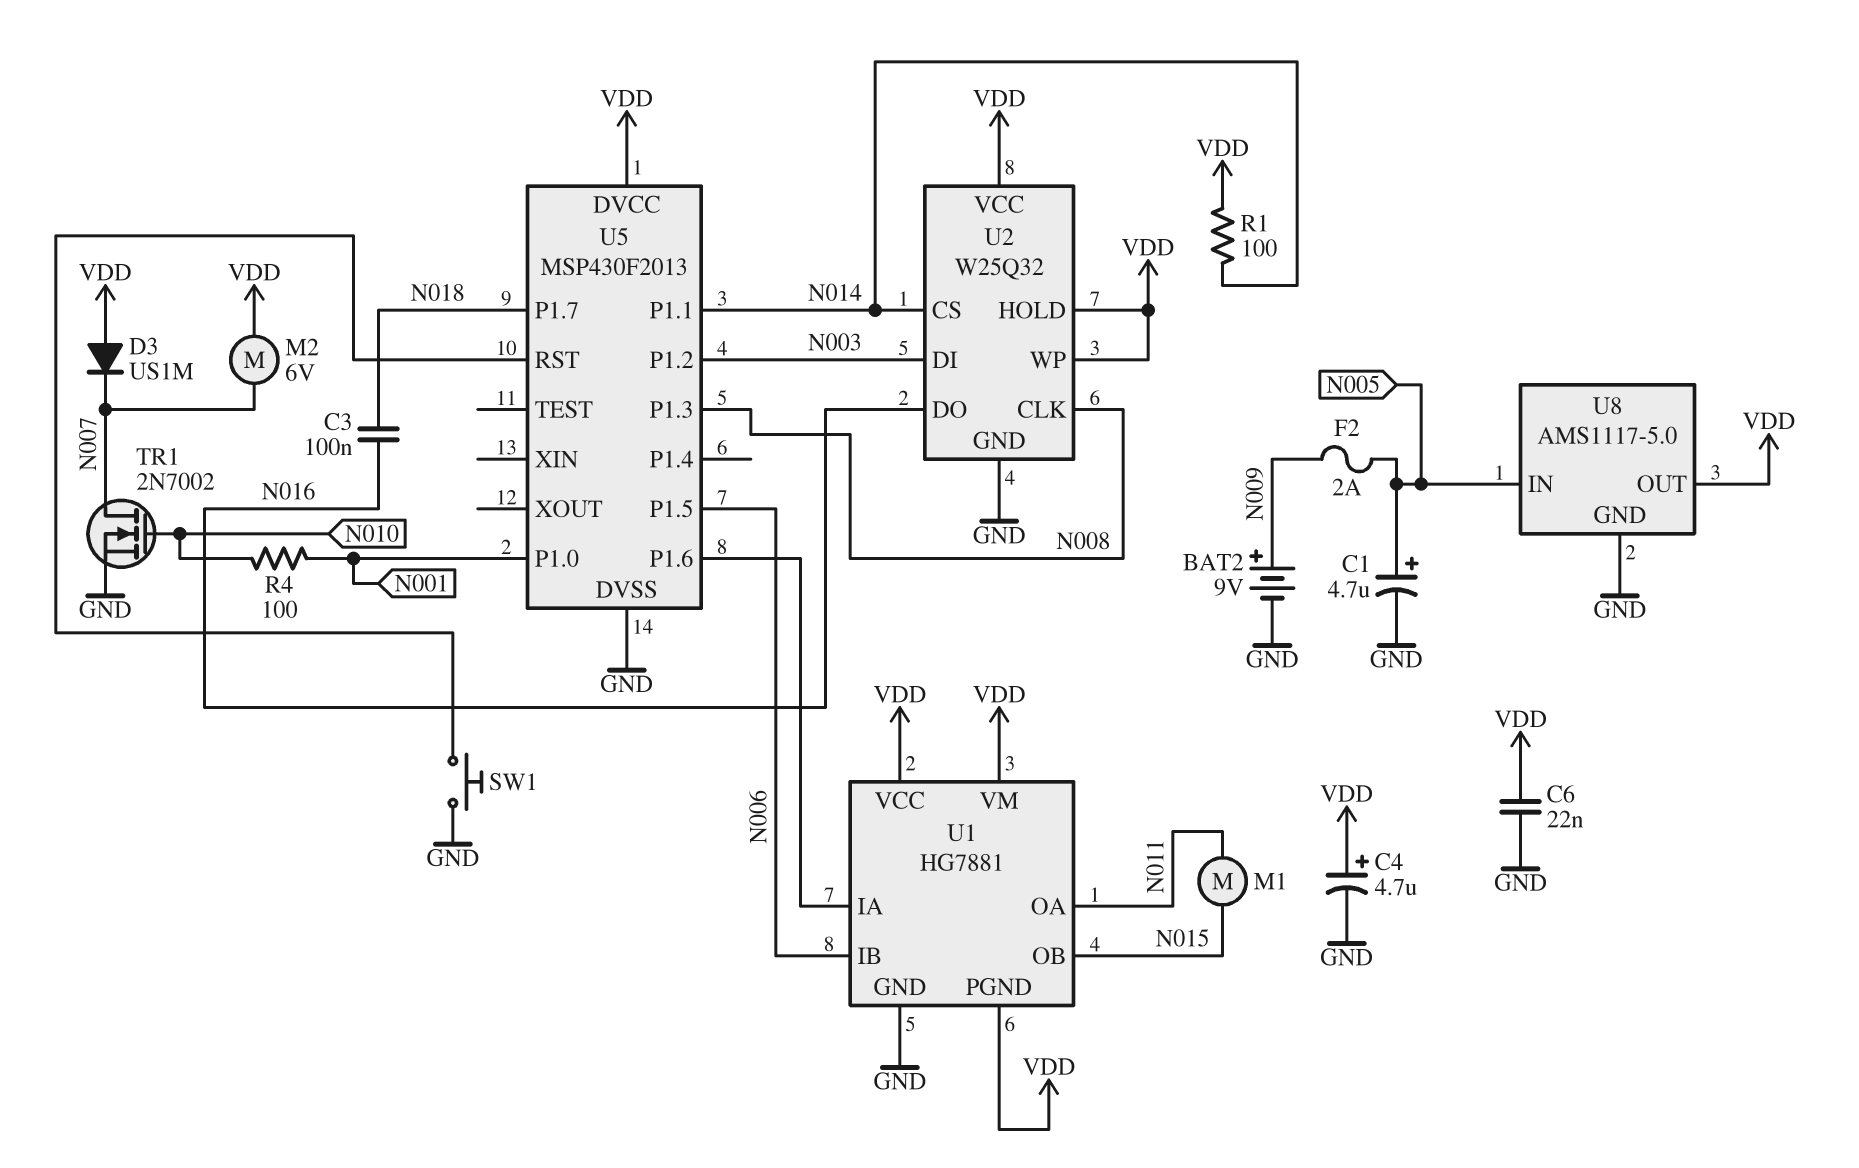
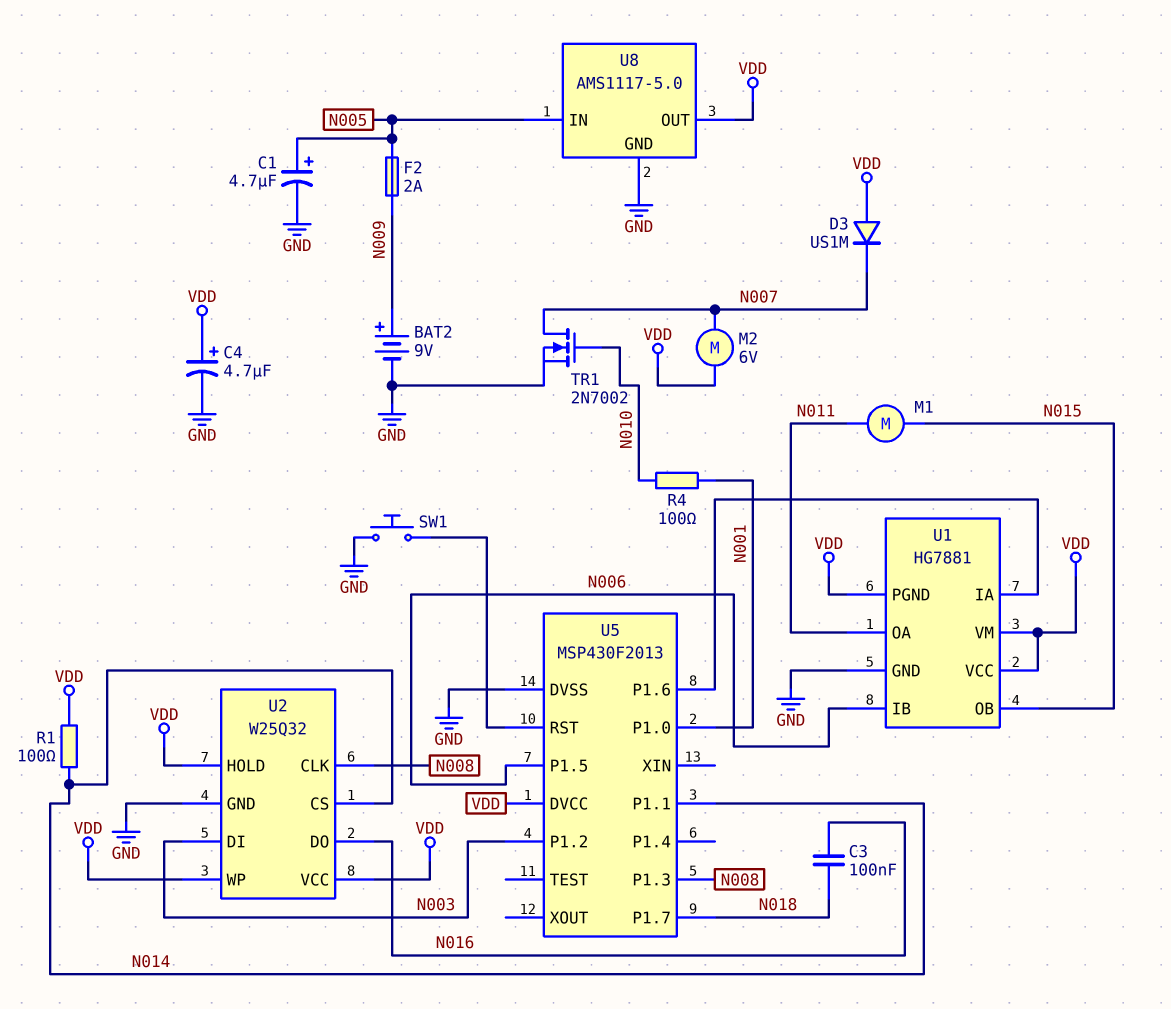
C6: 22nF (GND, VDD) -> none

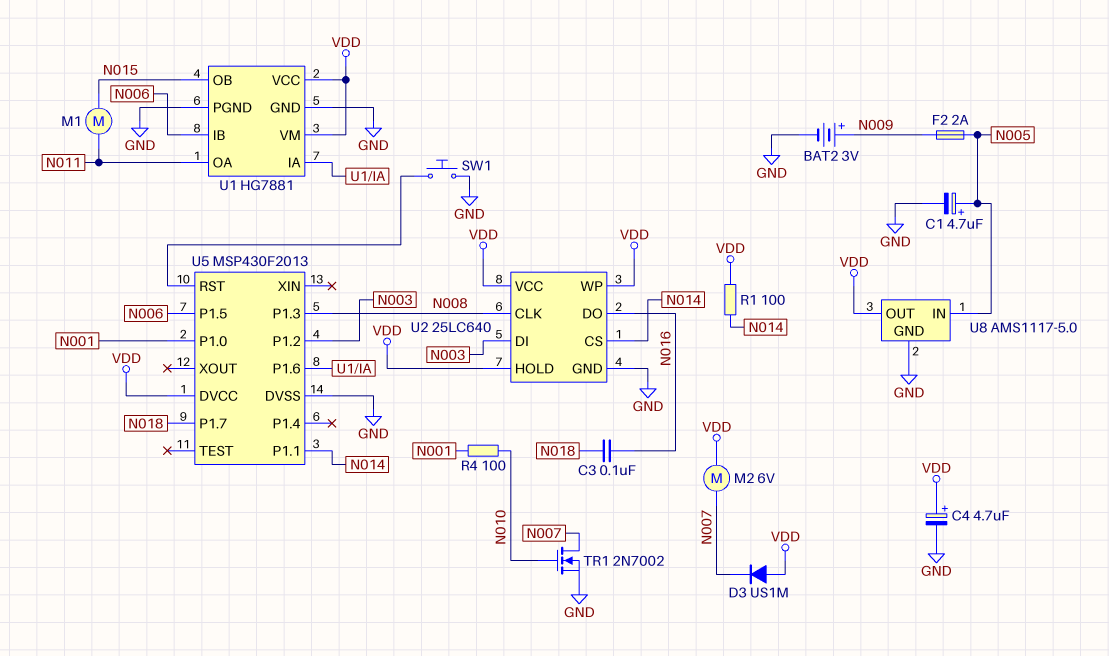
BAT2: 9V (plus N009, minus GND) -> 3V (plus N009, minus GND)
U1 pin PGND: VDD -> GND
U2: W25Q32 -> 25LC640

